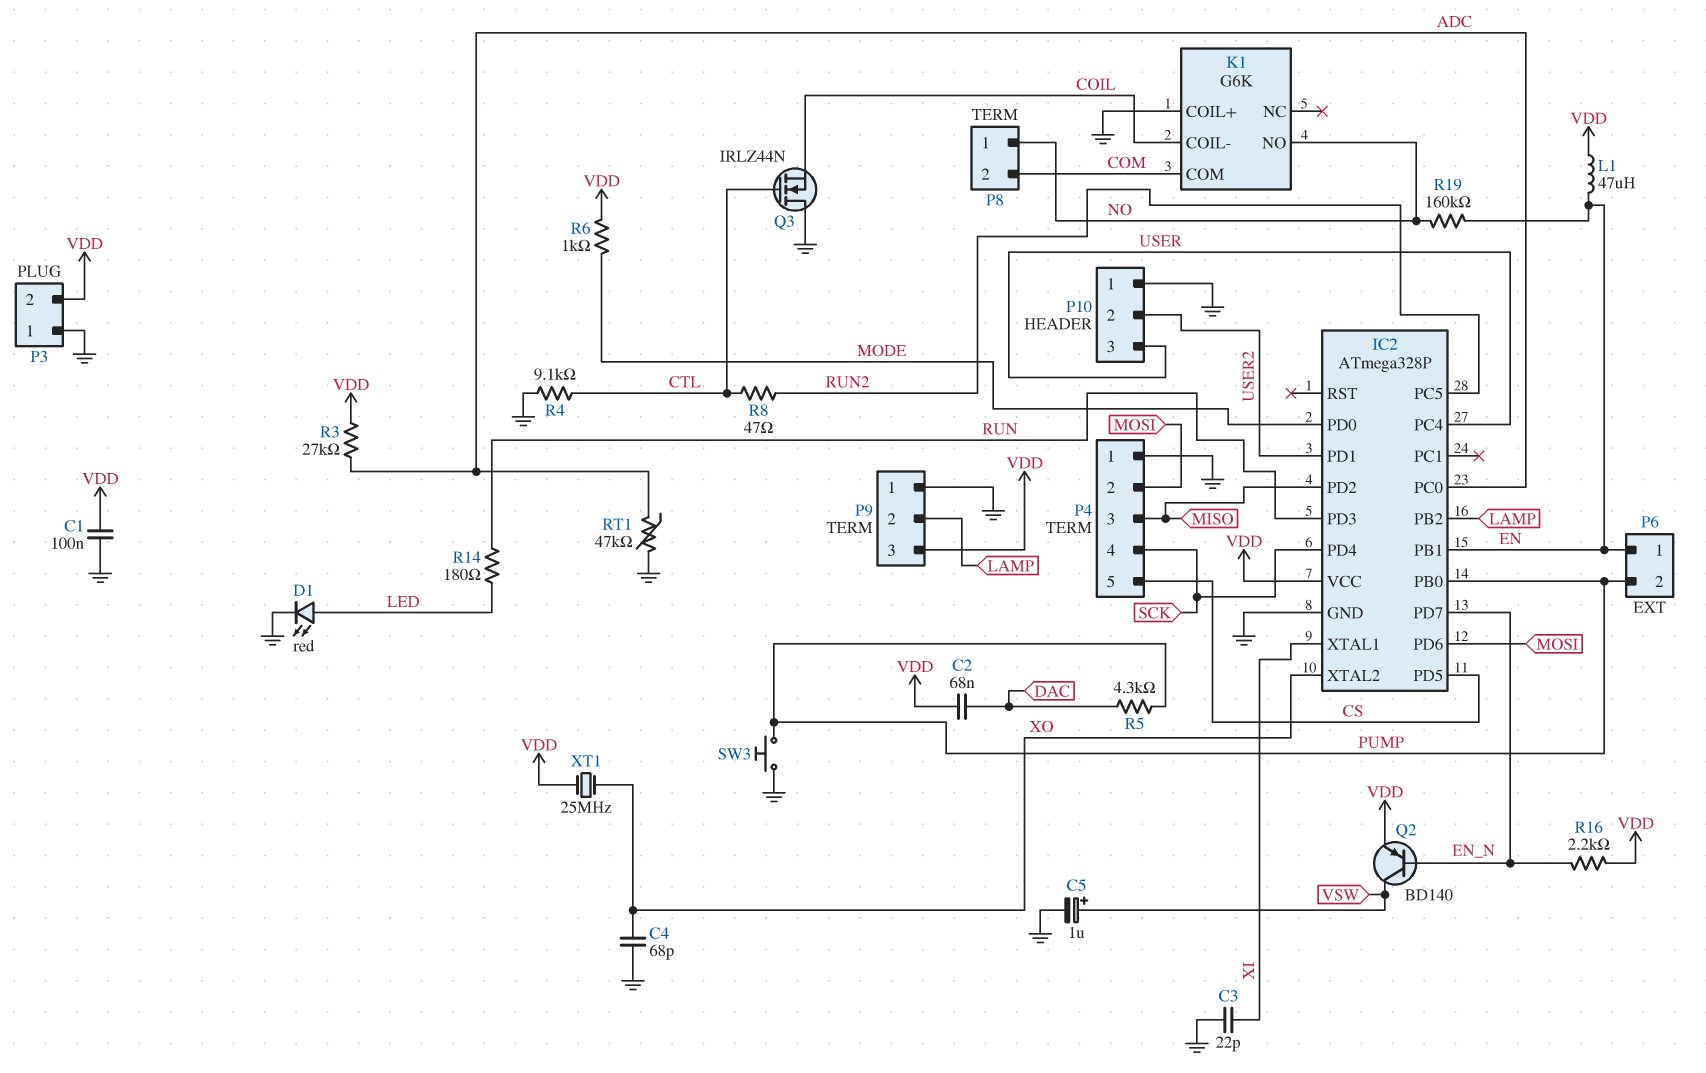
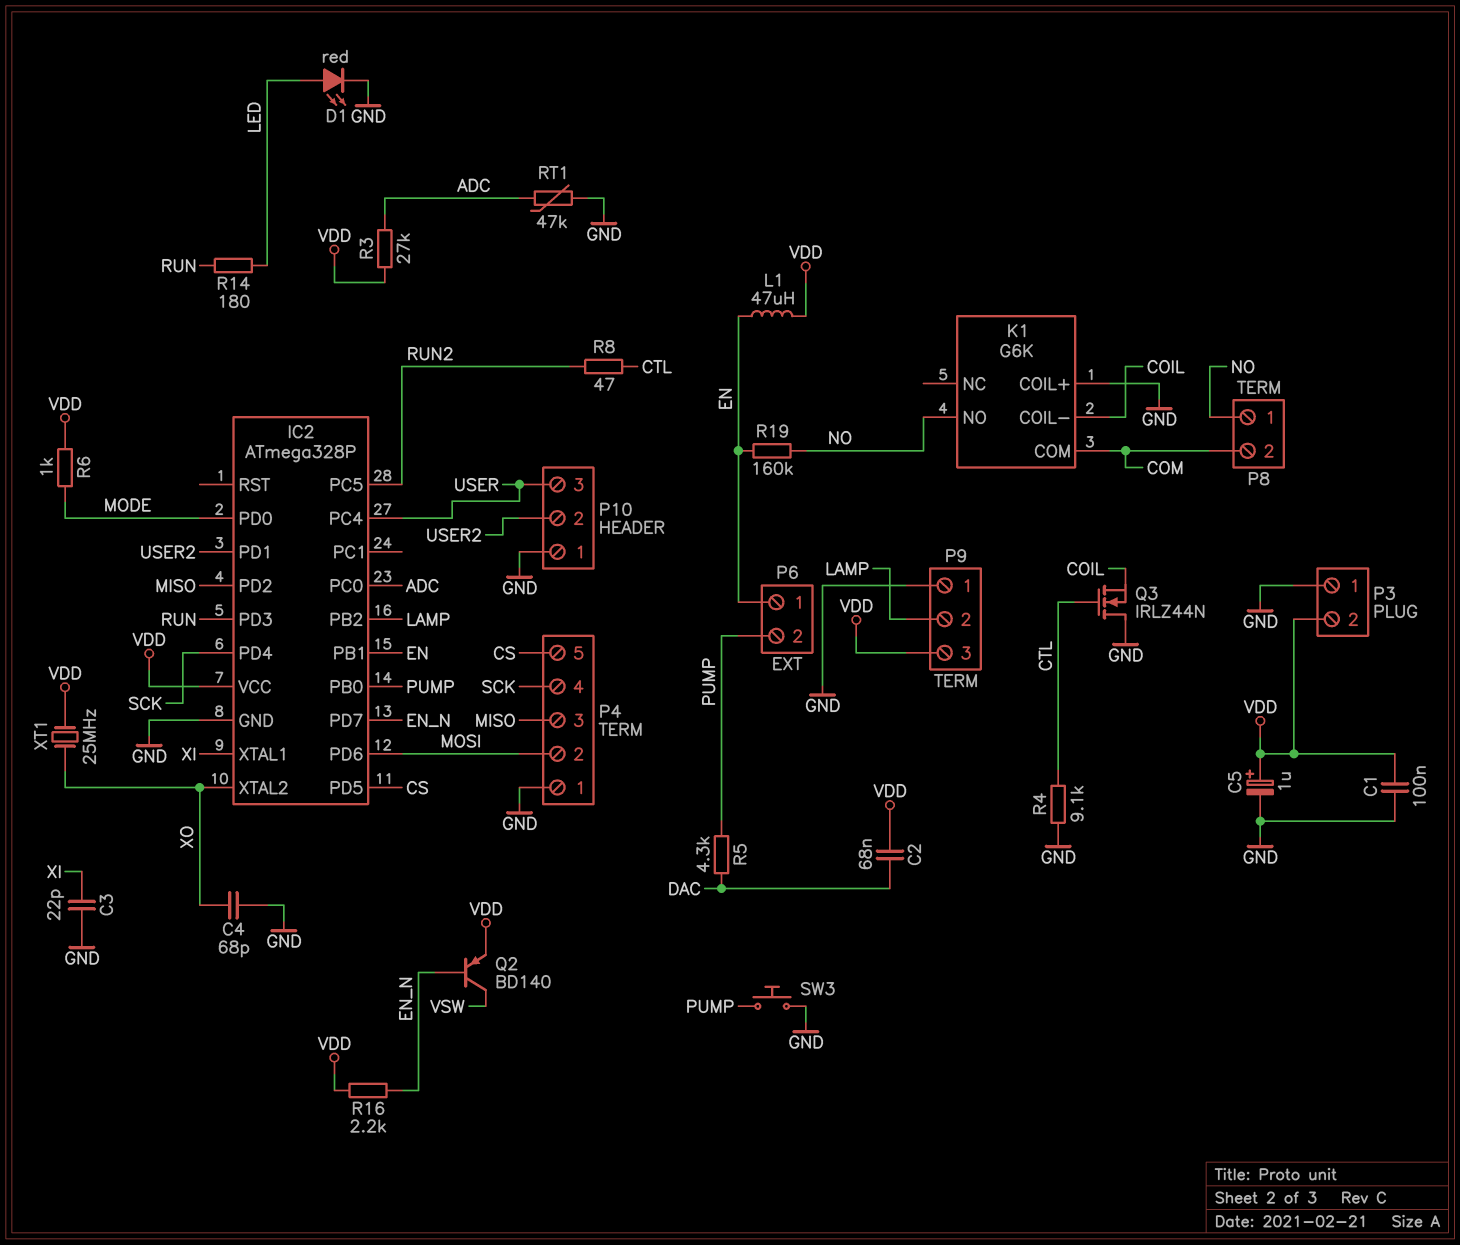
C5: 1uF (plus VSW, minus GND) -> 1uF (plus VDD, minus GND)

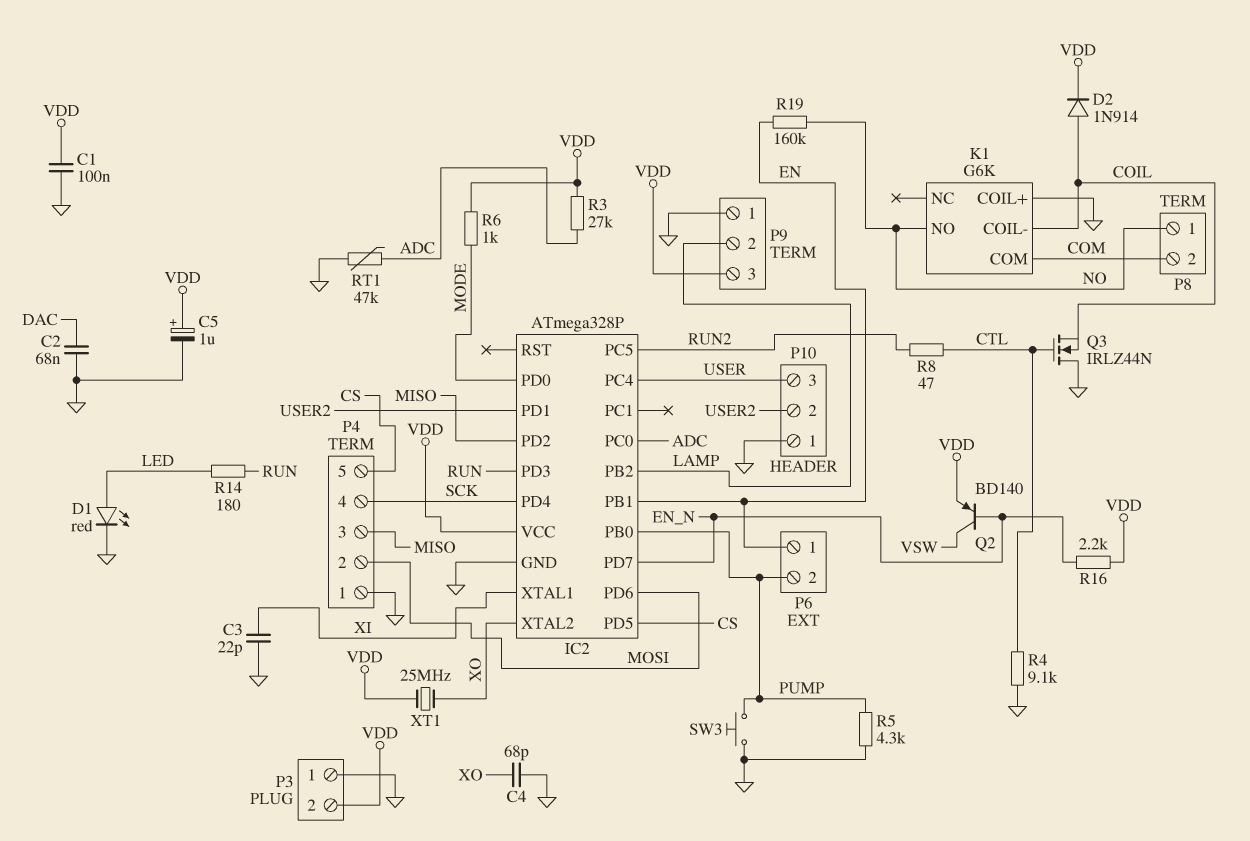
C2: 68nF (DAC, VDD) -> 68nF (DAC, GND)
D2: none -> diode 1N914 (A COIL, K VDD)
L1: 47uH (EN, VDD) -> none
R5: 4.3k (DAC, PUMP) -> 4.3k (GND, PUMP)

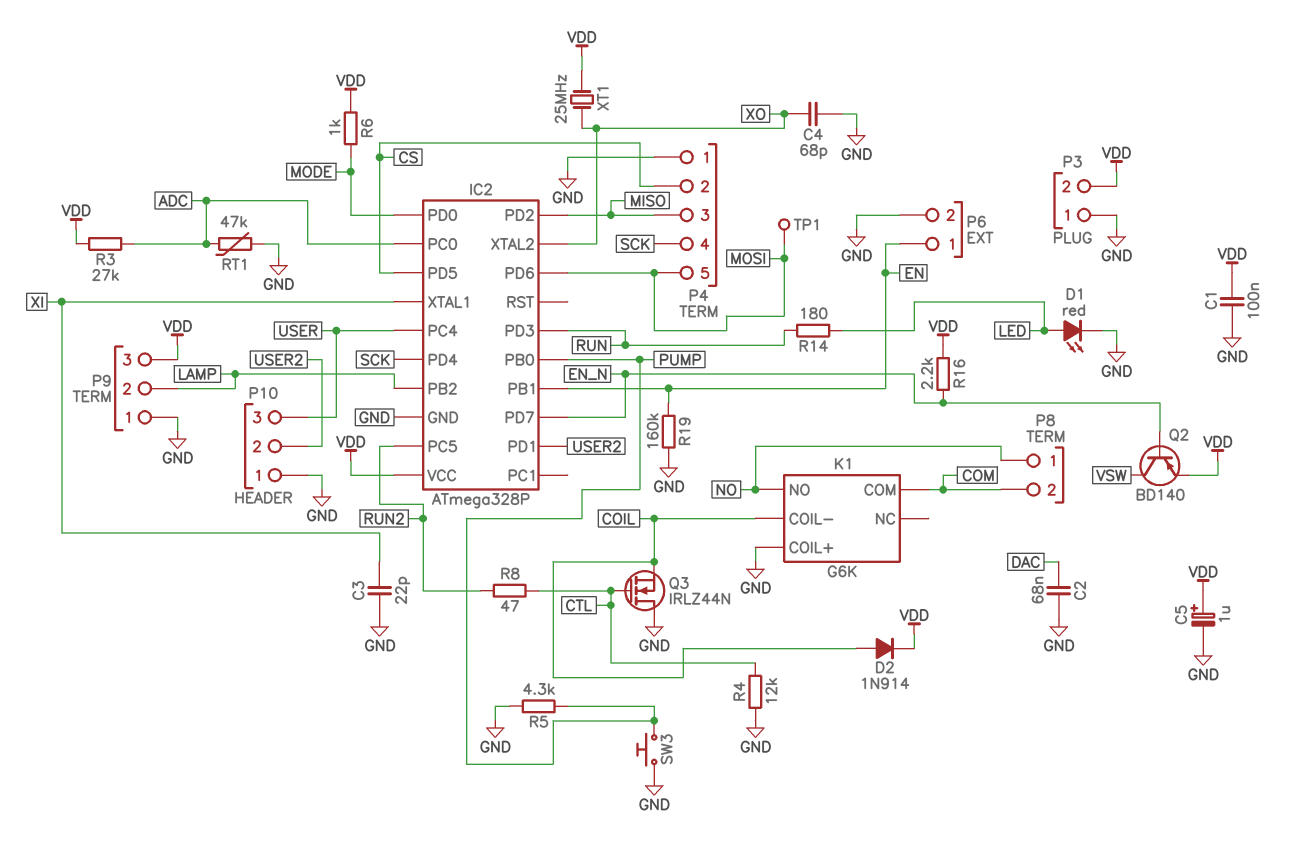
P4 pin 2: MOSI -> CS
P4 pin 5: CS -> MOSI
P6 pin 2: PUMP -> GND
R4: 9.1k (CTL, GND) -> 12k (CTL, GND)
R19: 160k (EN, NO) -> 160k (EN, GND)
TP1: none -> test point (MOSI)

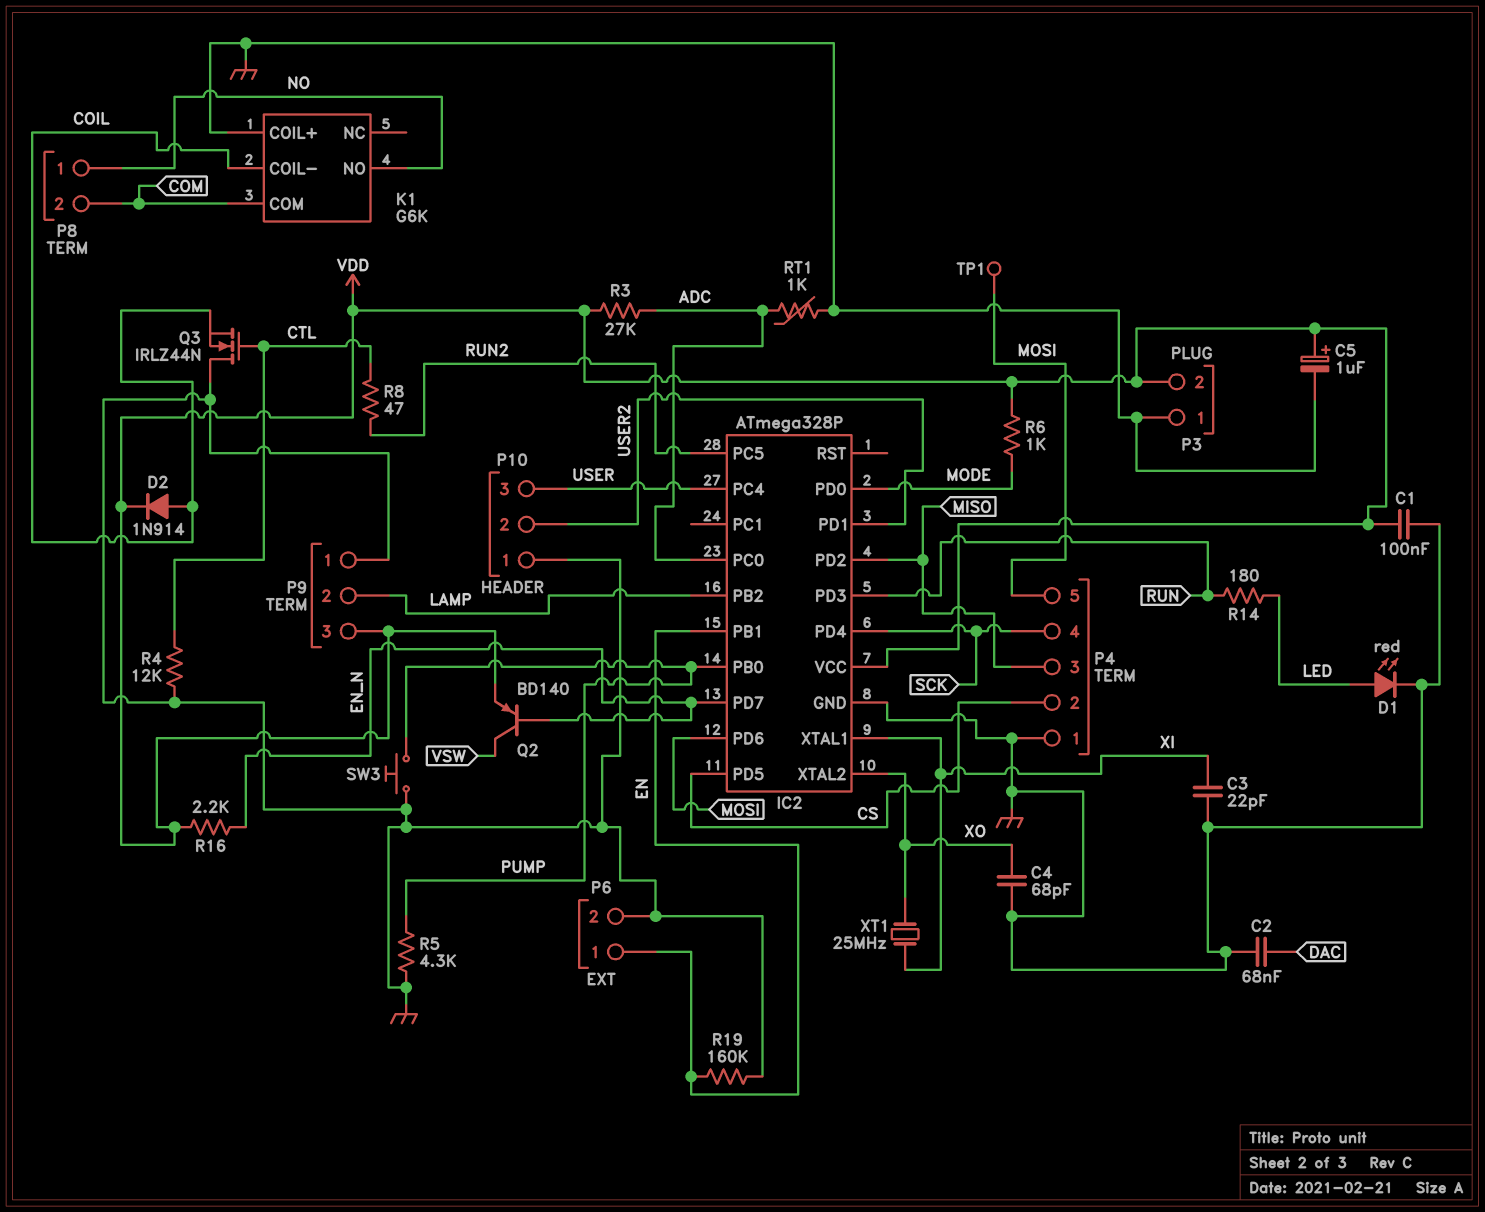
RT1: 47k (ADC, GND) -> 1k (ADC, GND)
XT1: 25MHz (VDD, XO) -> 25MHz (XI, XO)

